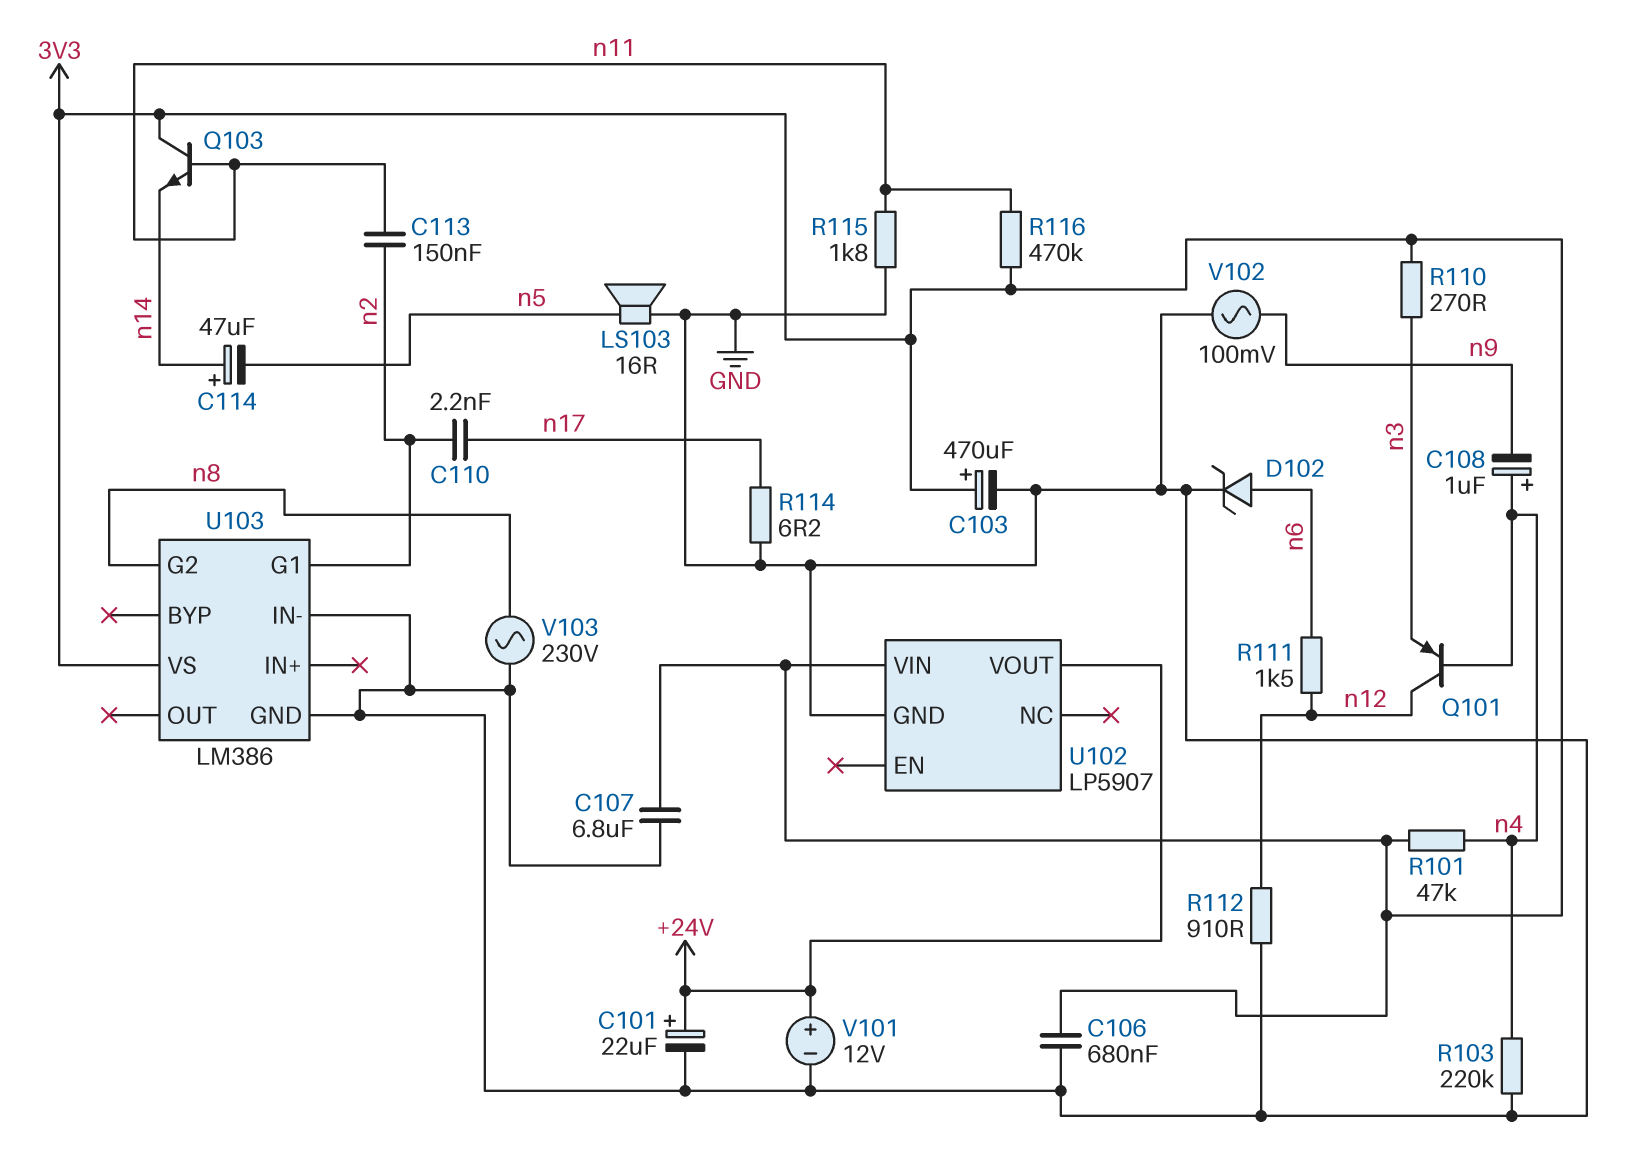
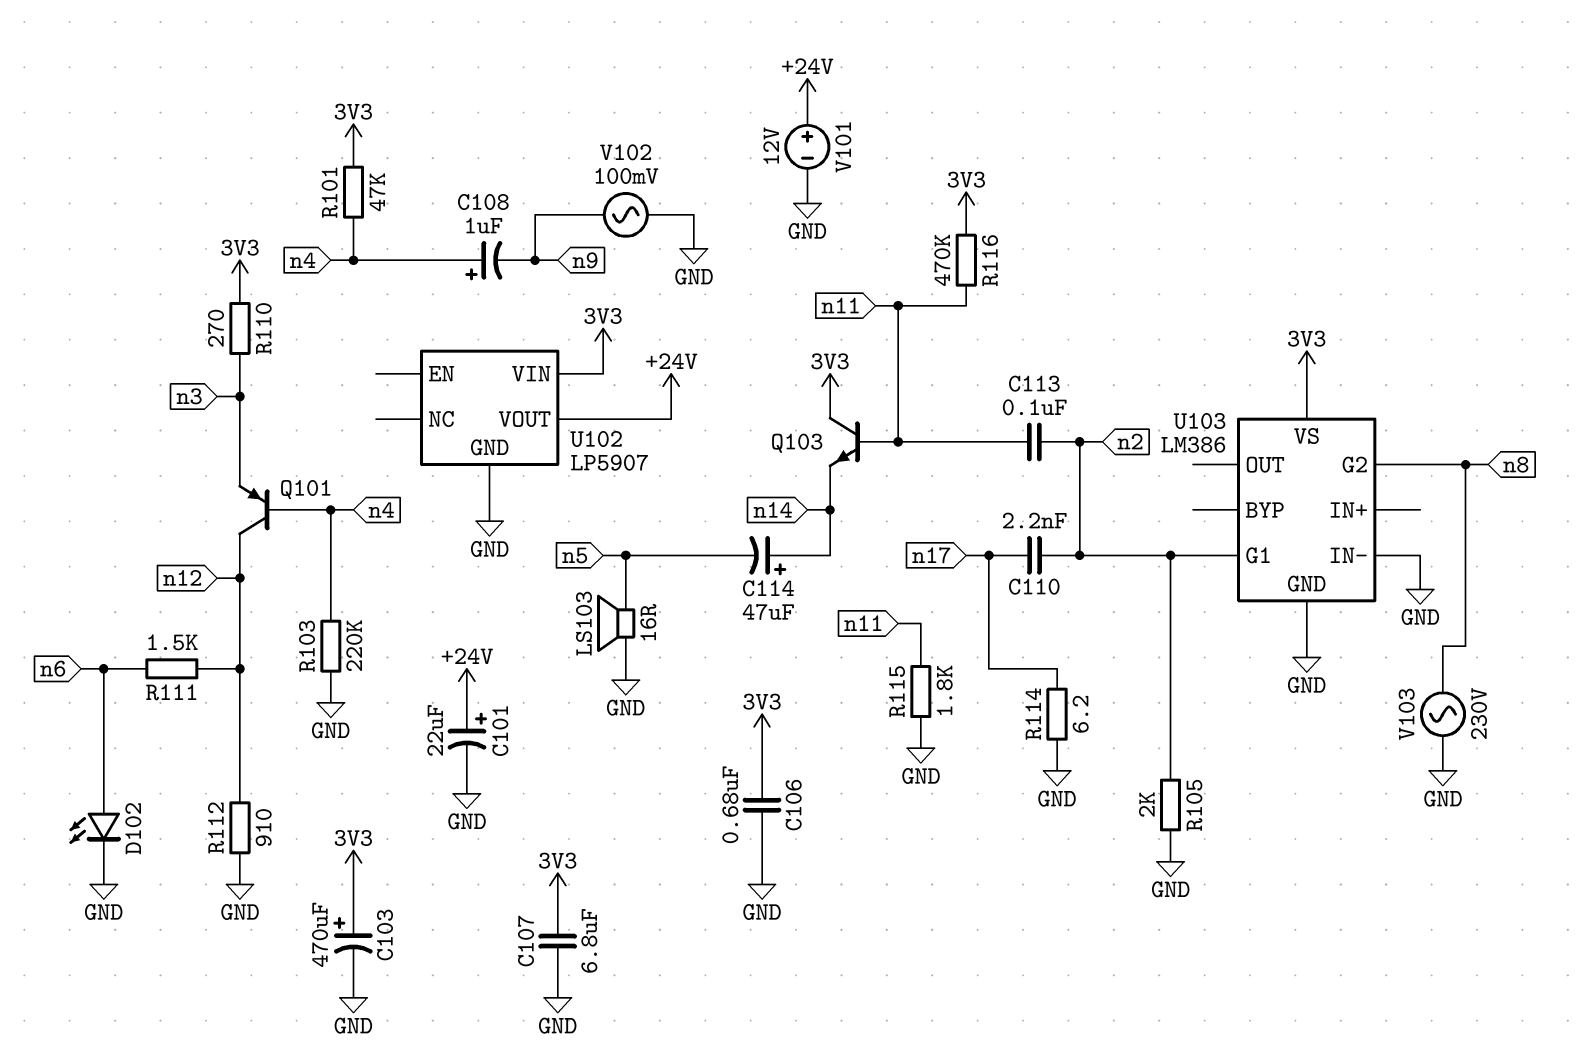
C113: 150nF (n2, n11) -> 100nF (n2, n11)
D102: zener (A n6, K GND) -> LED (A n6, K GND)
R105: none -> 2k (GND, n2)

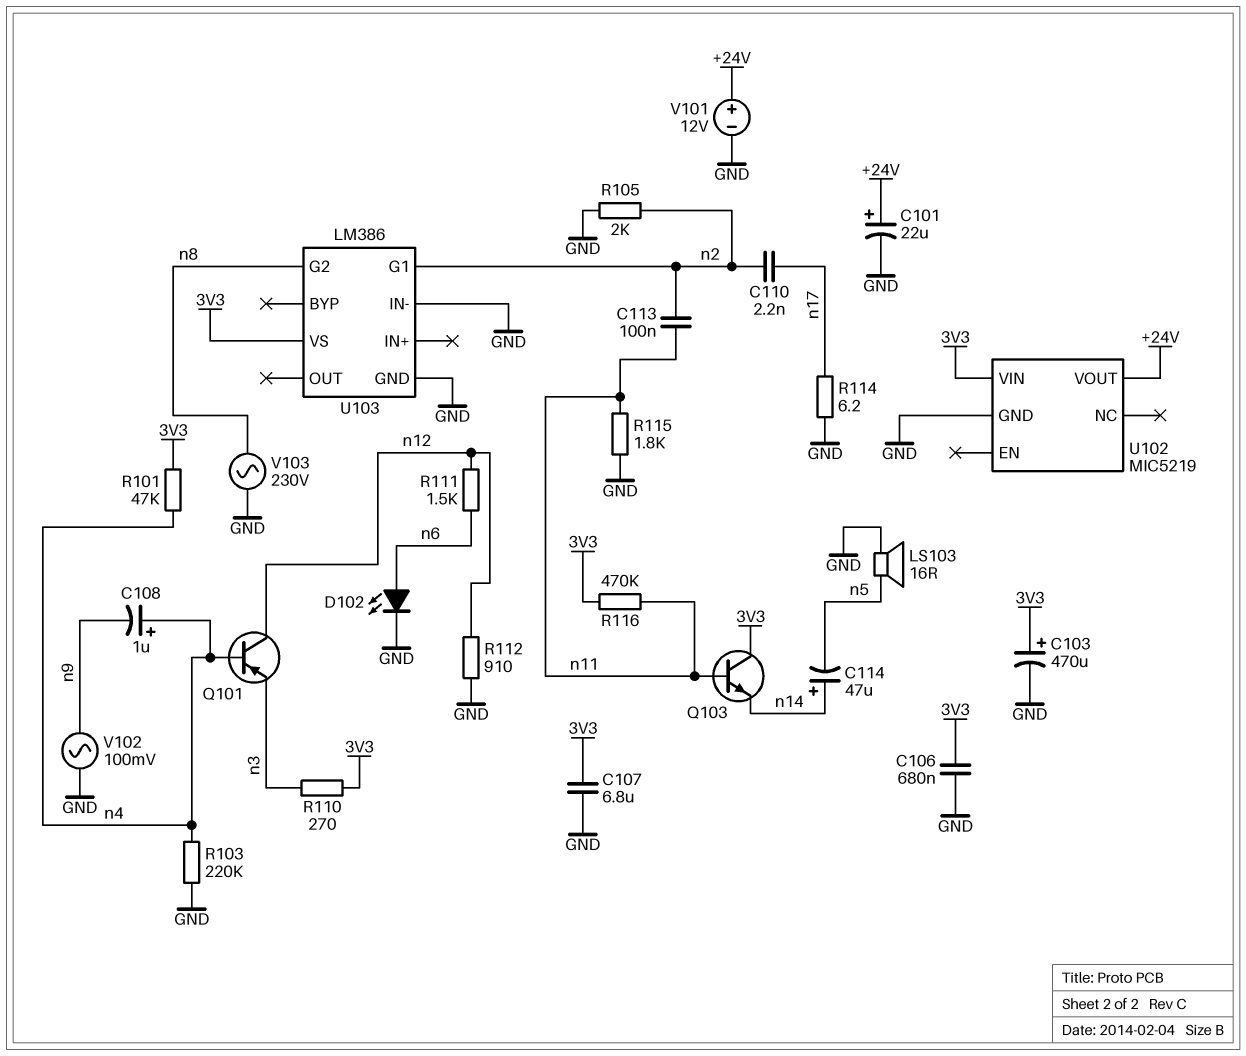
U102: LP5907 -> MIC5219

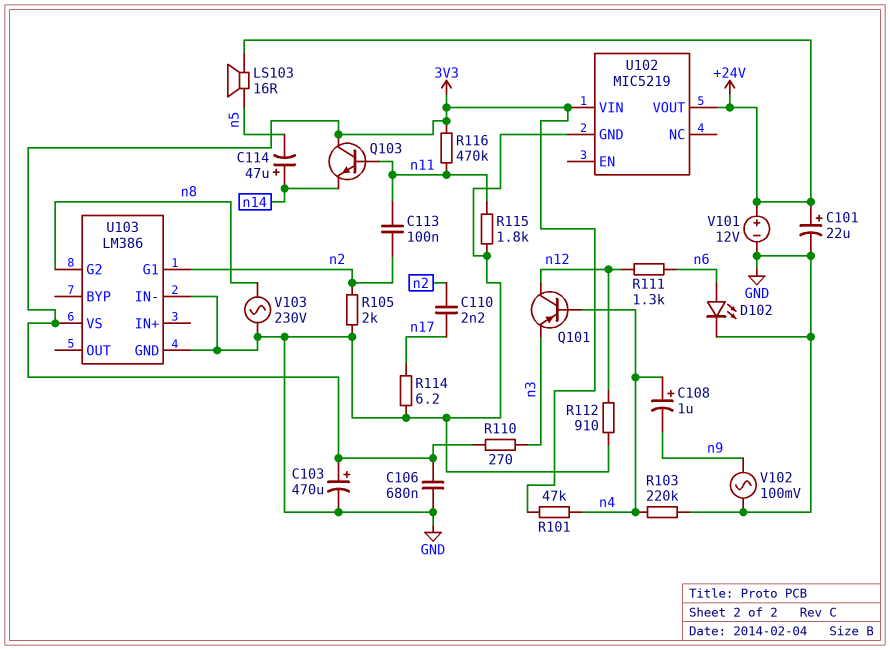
C107: 6.8uF (3V3, GND) -> none
LS103: speaker 16R (GND, n5) -> speaker 16R (+24V, n5)
R111: 1.5k (n6, n12) -> 1.3k (n6, n12)

